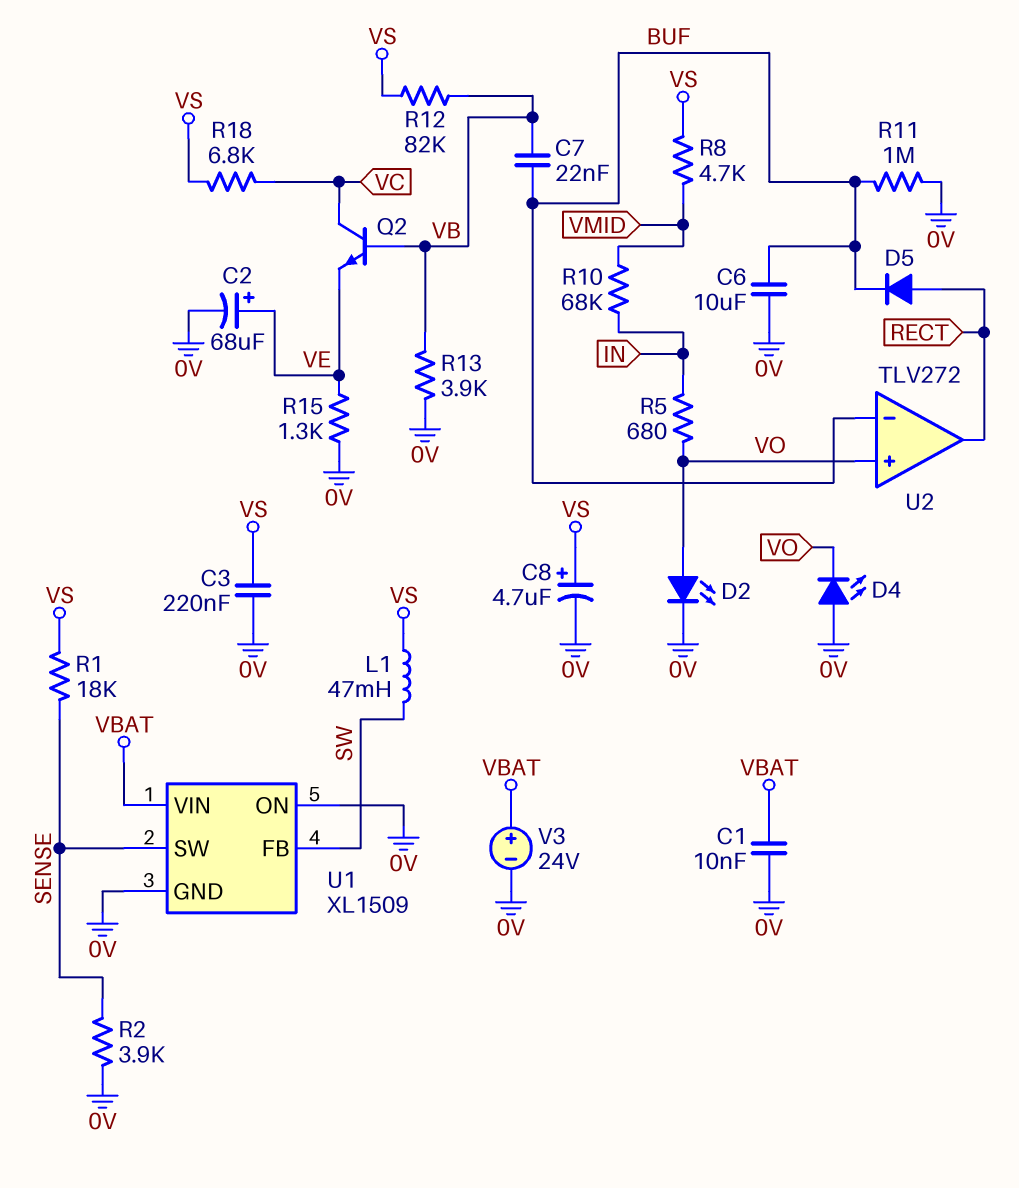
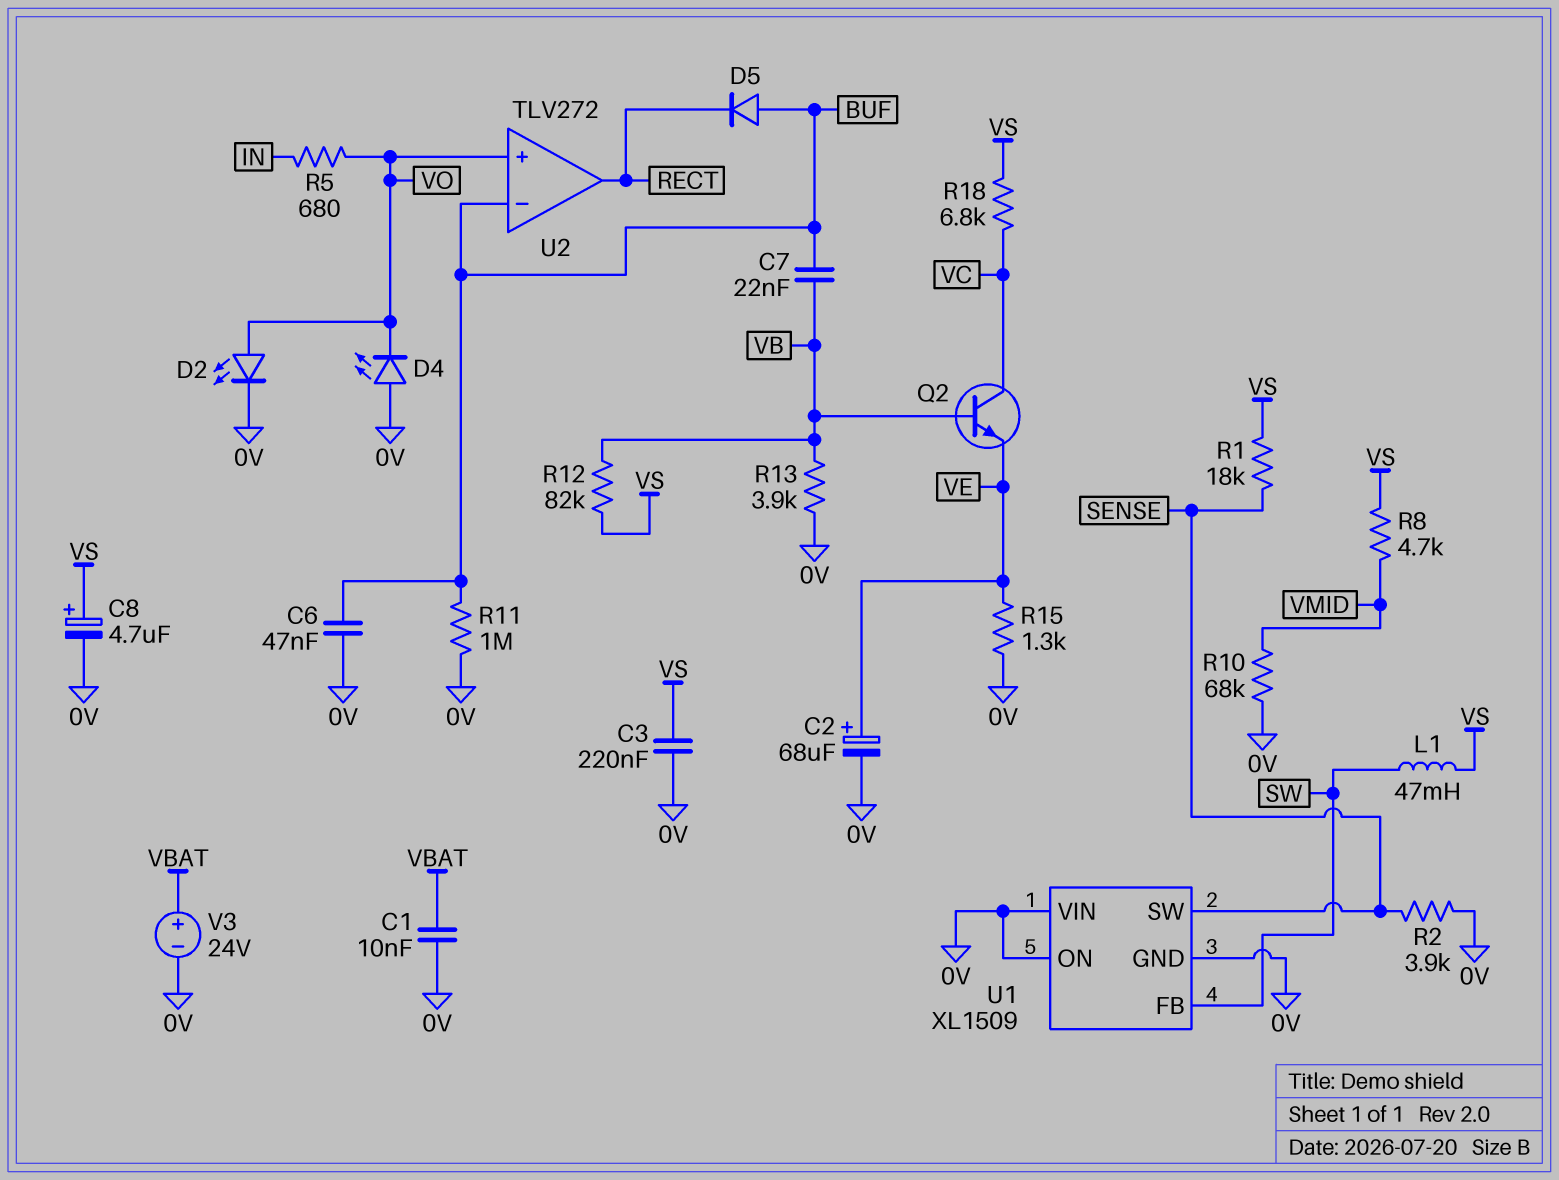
C6: 10uF (0V, BUF) -> 47nF (0V, BUF)
D5: diode (A RECT, K BUF) -> diode (A BUF, K RECT)
R10: 68k (IN, VMID) -> 68k (0V, VMID)
U1 pin VIN: VBAT -> 0V

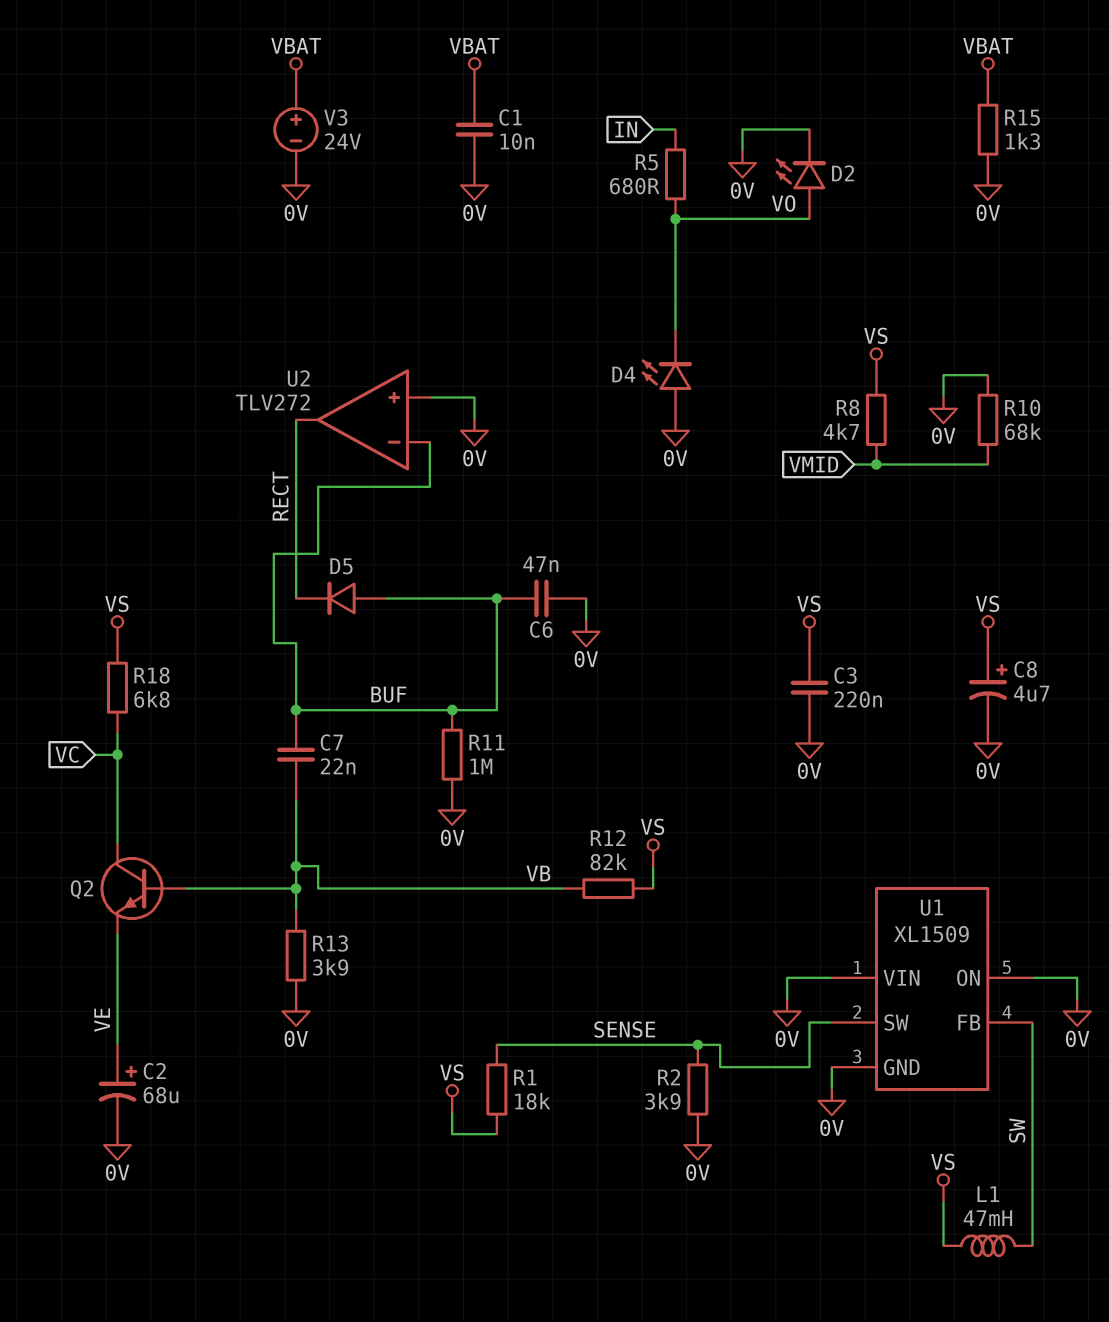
R15: 1.3k (0V, VE) -> 1.3k (0V, VBAT)
U2 pin in+: VO -> 0V

